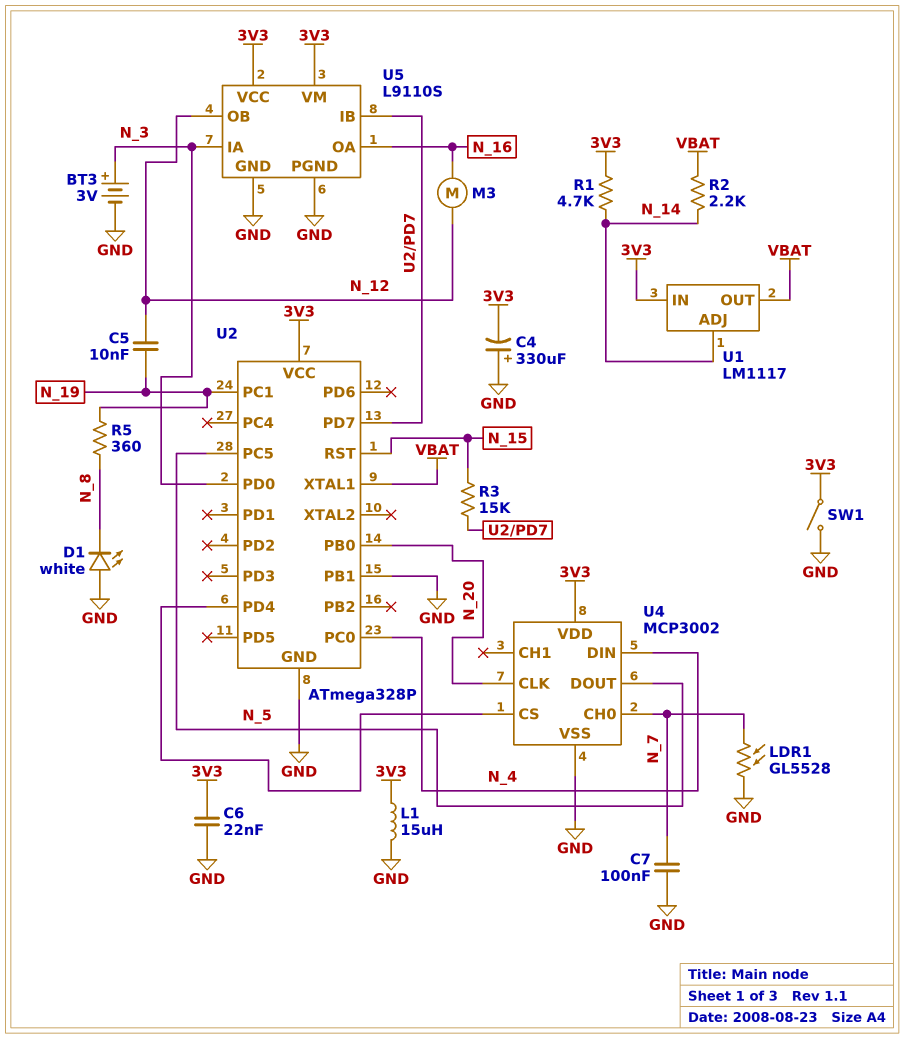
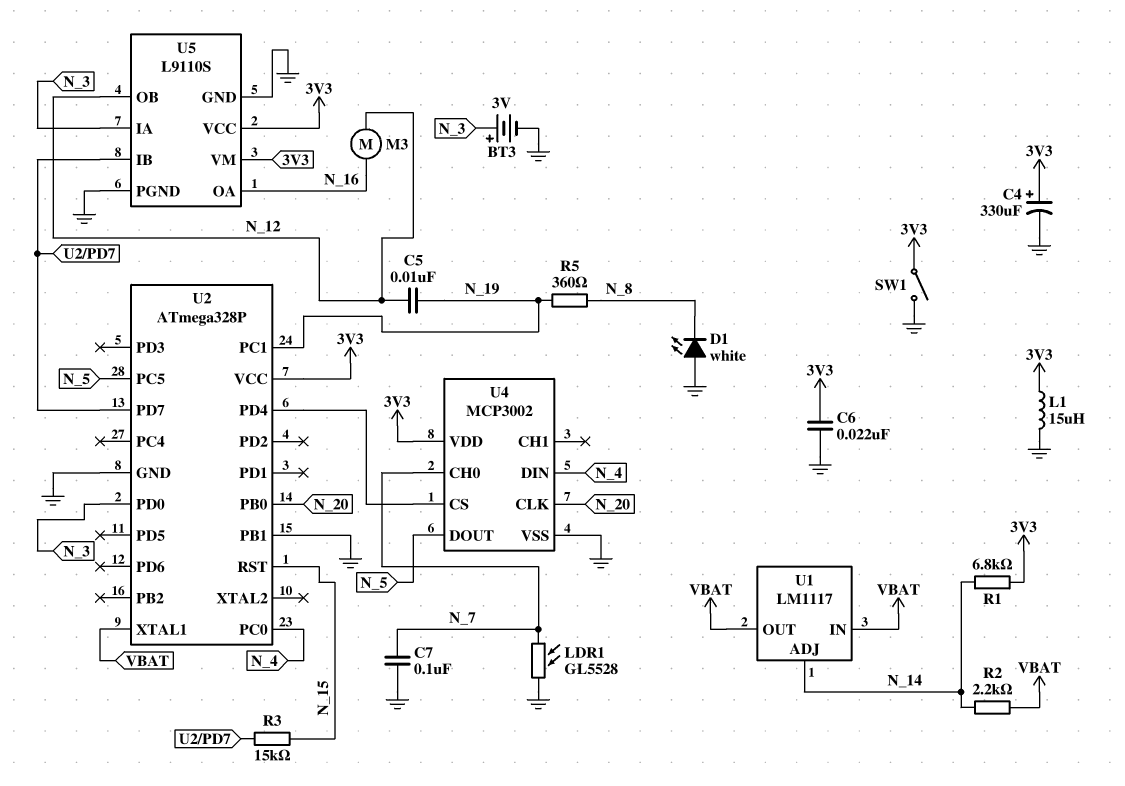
C4: 330uF (plus GND, minus 3V3) -> 330uF (plus 3V3, minus GND)
R1: 4.7k (3V3, N_14) -> 6.8k (3V3, N_14)
U1 pin IN: 3V3 -> VBAT

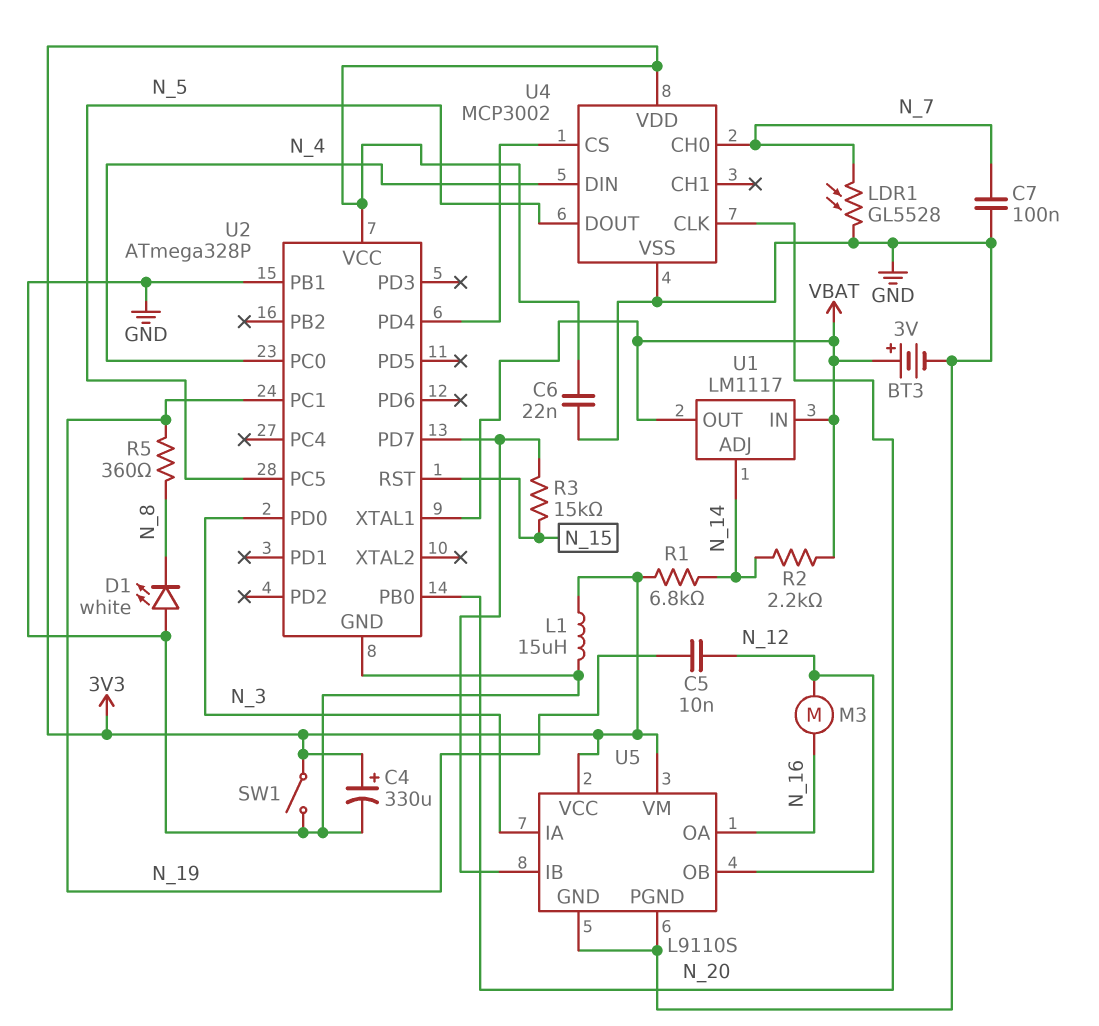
BT3: 3V (plus N_3, minus GND) -> 3V (plus VBAT, minus GND)

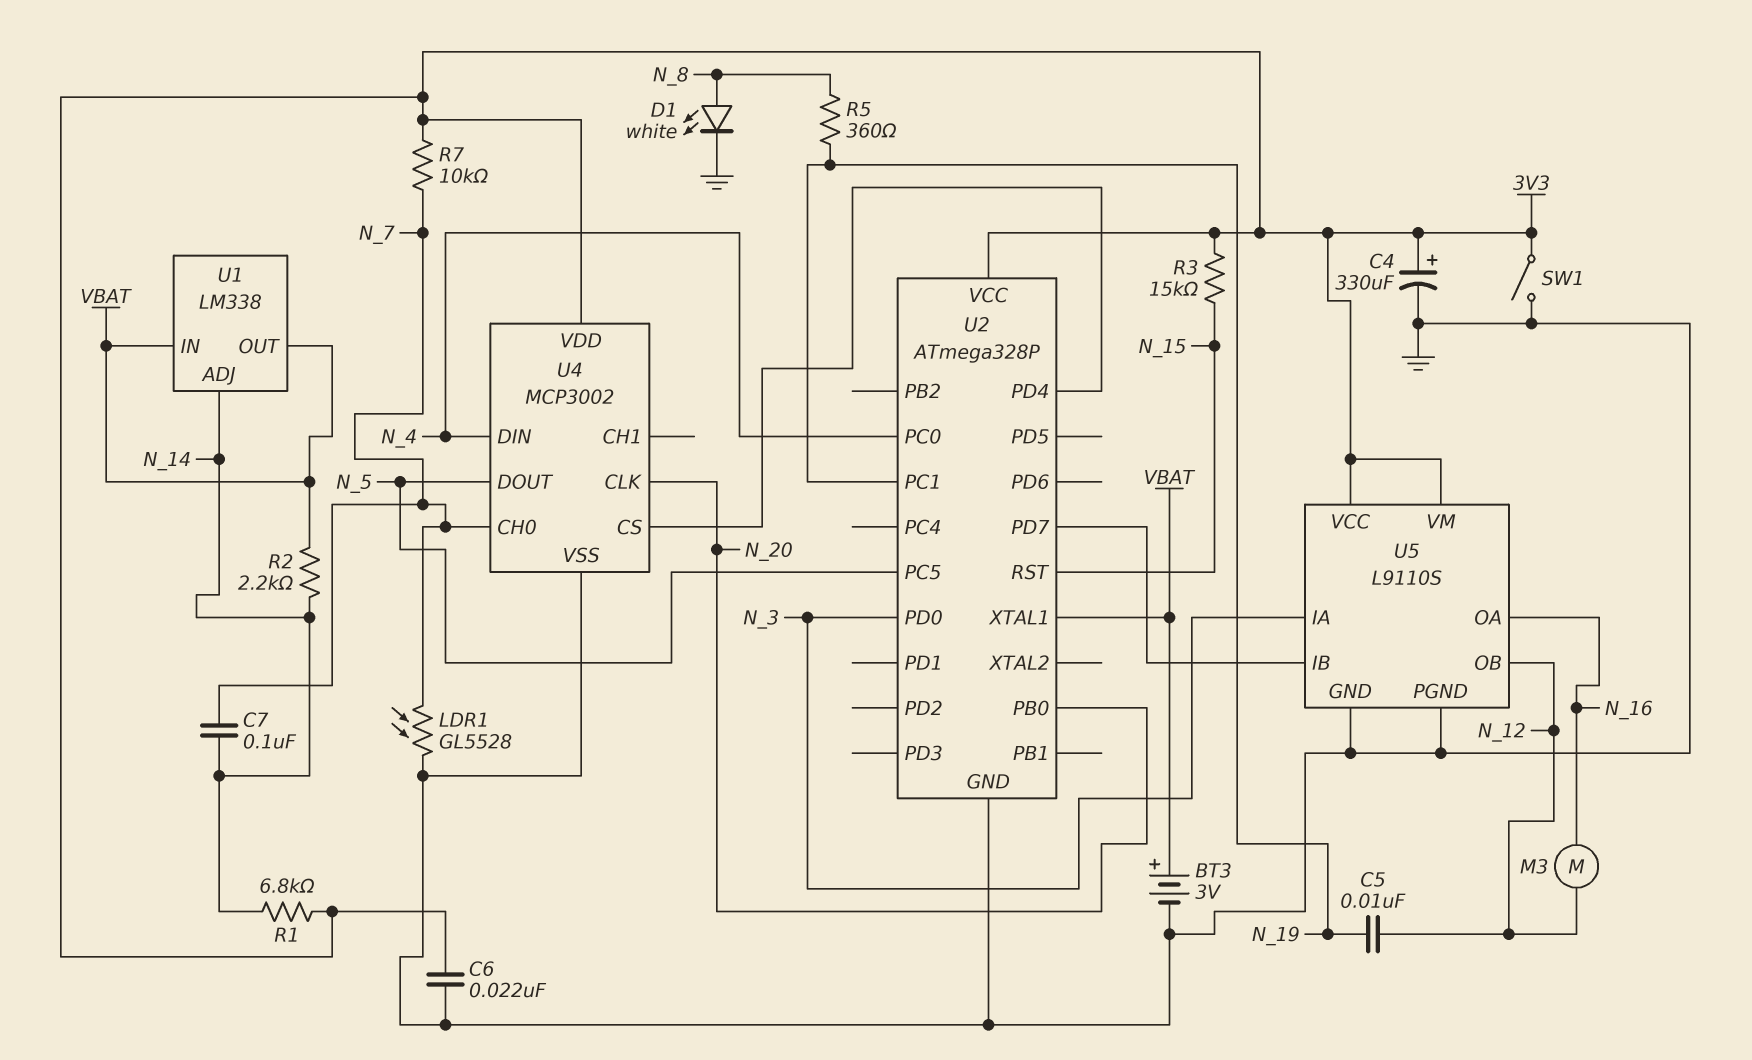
C7: 100nF (GND, N_7) -> 100nF (N_7, N_14)
D1: LED white (A GND, K N_8) -> LED white (A N_8, K GND)
L1: 15uH (3V3, GND) -> none
R3: 15k (N_15, U2/PD7) -> 15k (3V3, N_15)
R7: none -> 10k (3V3, N_7)
U1: LM1117 -> LM338
U2 pin PB1: GND -> none

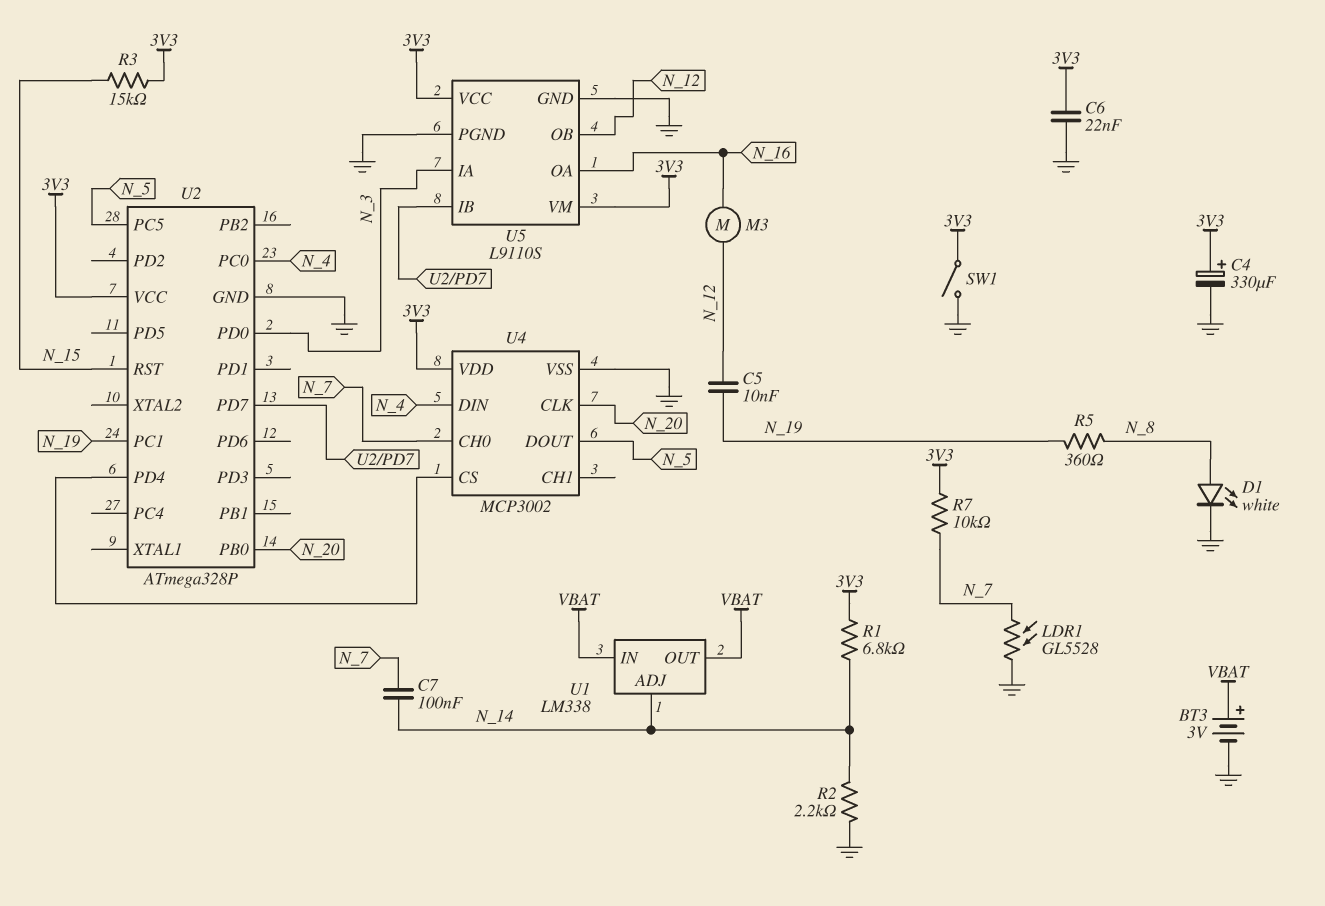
R2: 2.2k (N_14, VBAT) -> 2.2k (GND, N_14)
U2 pin XTAL1: VBAT -> none

